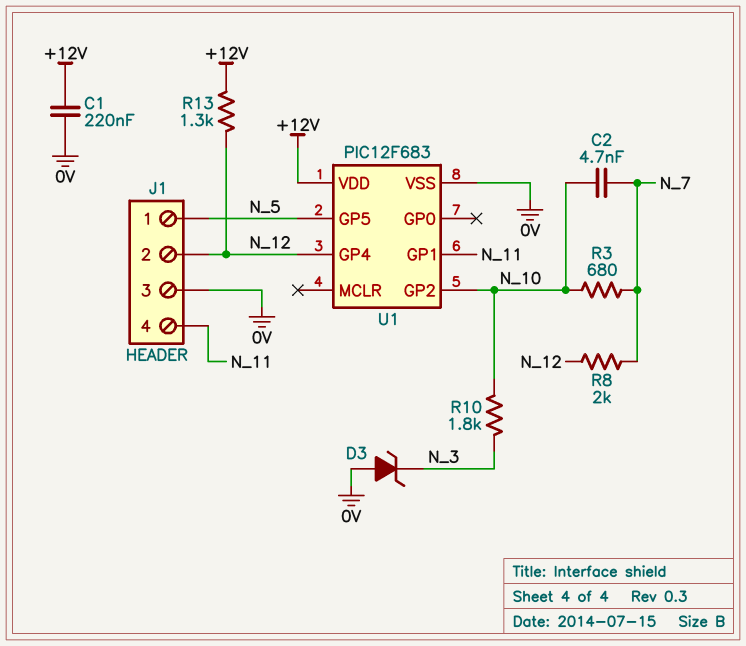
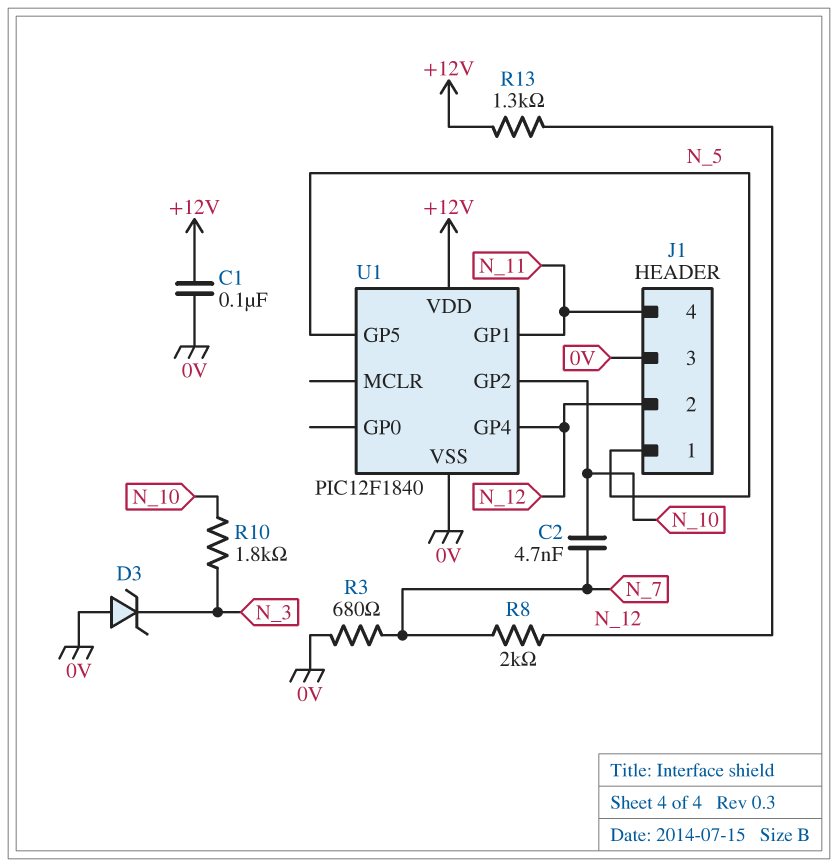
C1: 220nF (+12V, 0V) -> 100nF (+12V, 0V)
R3: 680 (N_7, N_10) -> 680 (0V, N_7)
U1: PIC12F683 -> PIC12F1840

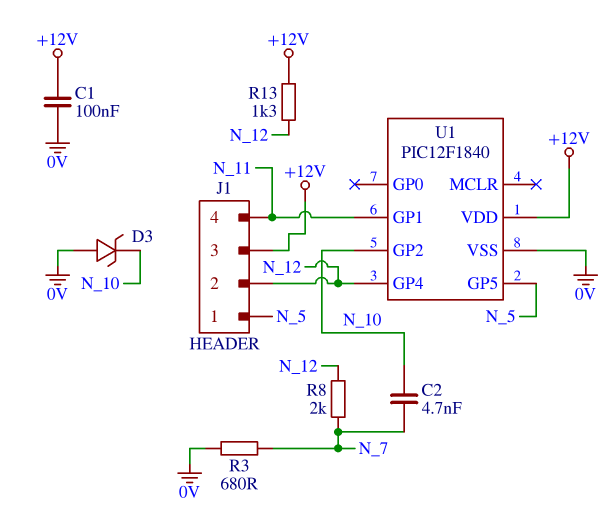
D3: zener (A 0V, K N_3) -> zener (A 0V, K N_10)
J1 pin 3: 0V -> +12V
R10: 1.8k (N_3, N_10) -> none

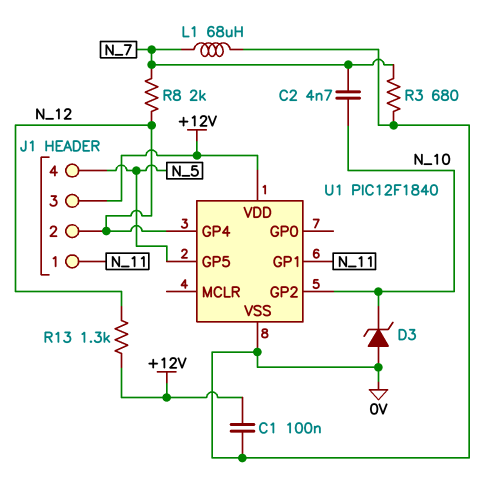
J1 pin 1: N_5 -> N_11
J1 pin 4: N_11 -> N_5
L1: none -> 68uH (0V, N_7)

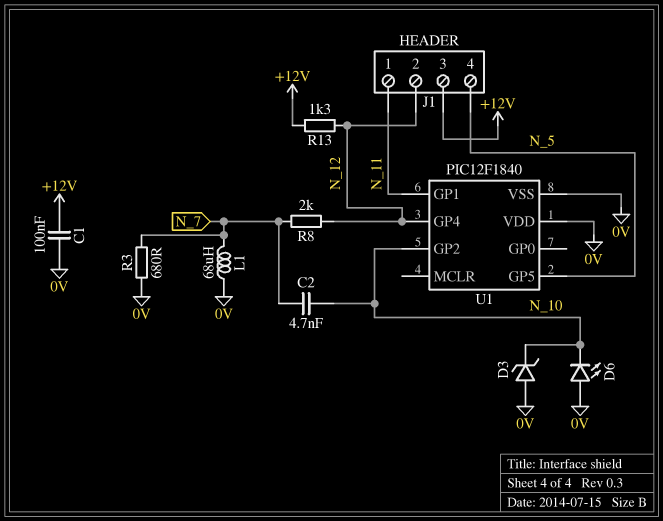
D6: none -> LED (A 0V, K N_10)
U1 pin VDD: +12V -> 0V

